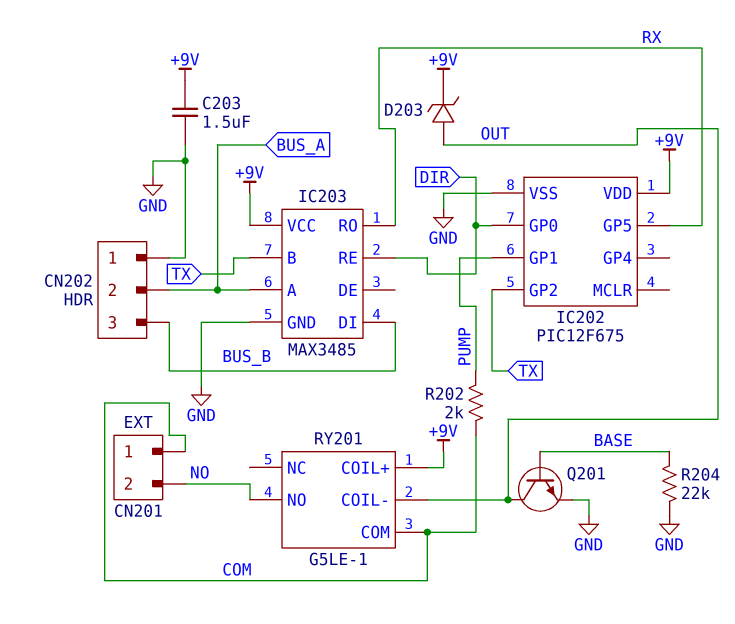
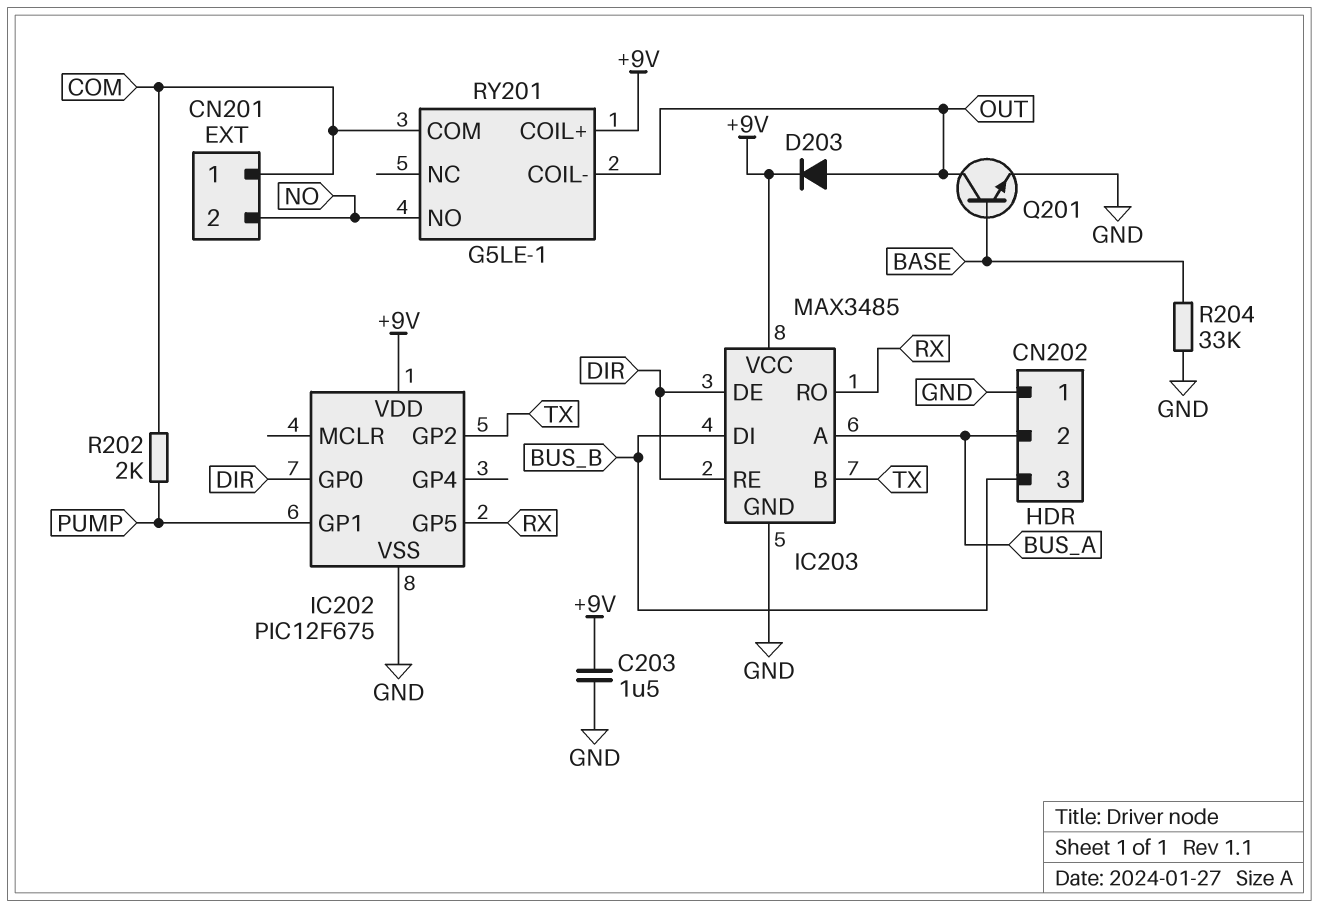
D203: zener (A OUT, K +9V) -> diode (A OUT, K +9V)
IC203 pin DE: none -> DIR
R204: 22k (BASE, GND) -> 33k (BASE, GND)

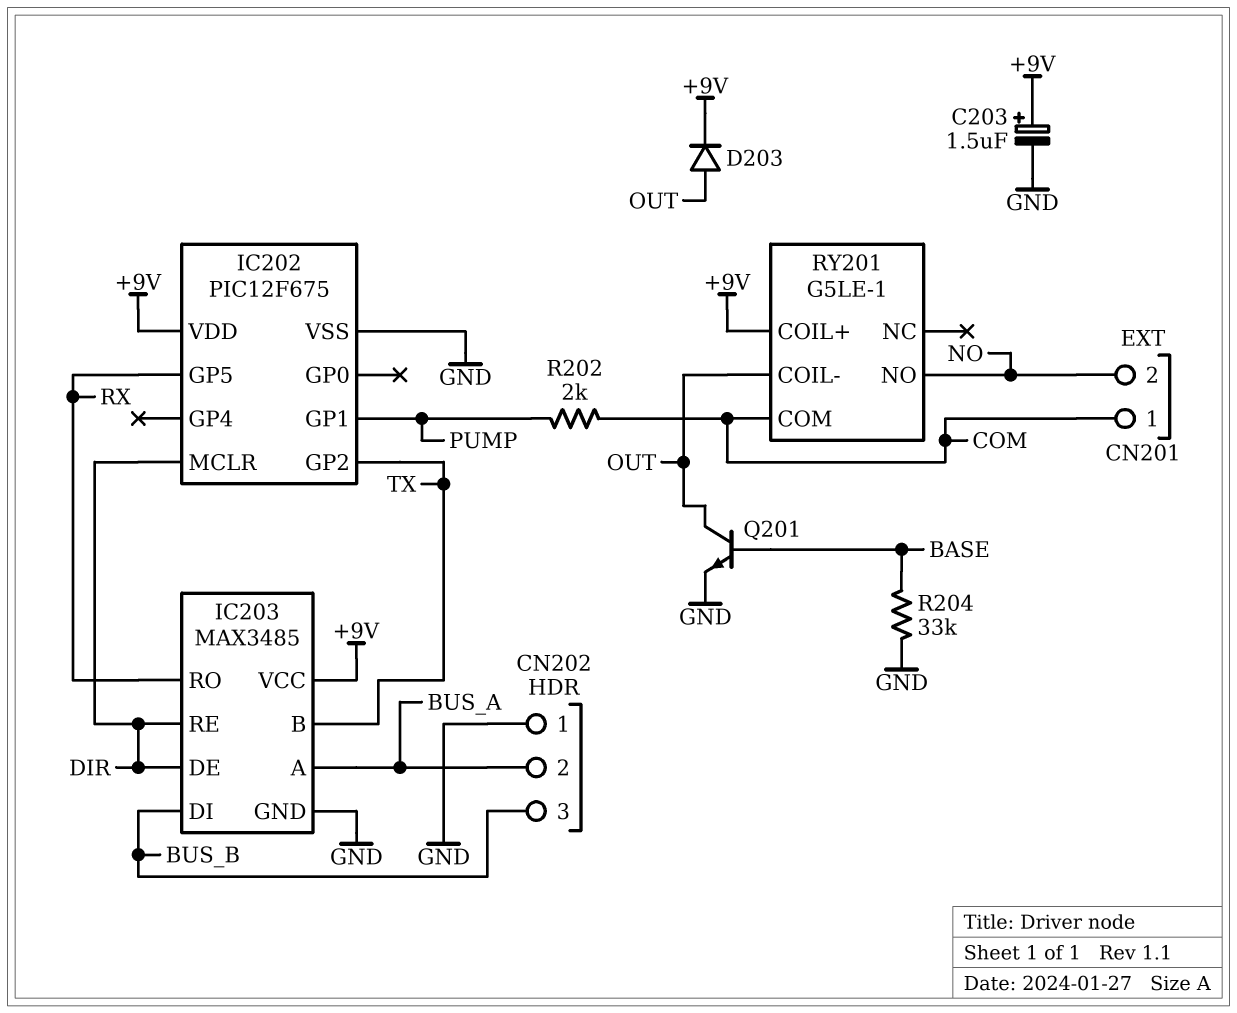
C203: 1.5uF (+9V, GND) -> 1.5uF (plus +9V, minus GND)
IC202 pin GP0: DIR -> none
IC202 pin MCLR: none -> DIR

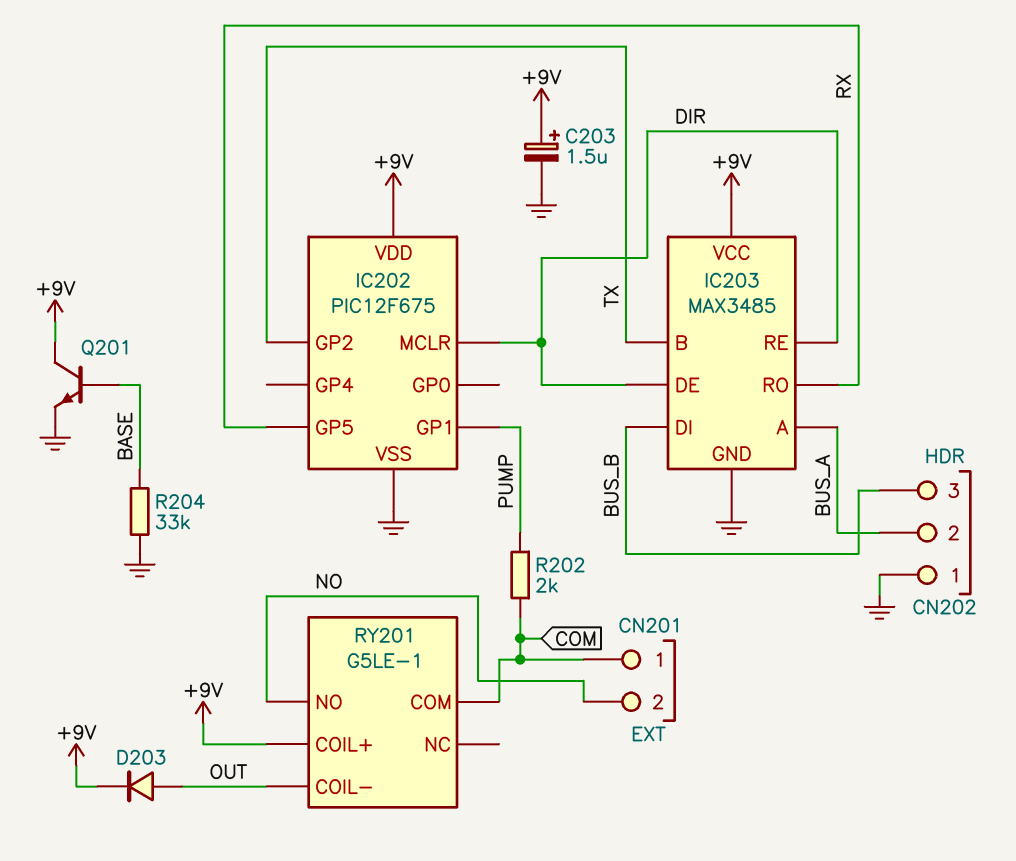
Q201: NPN (B BASE, C OUT, E GND) -> NPN (B BASE, C +9V, E GND)

